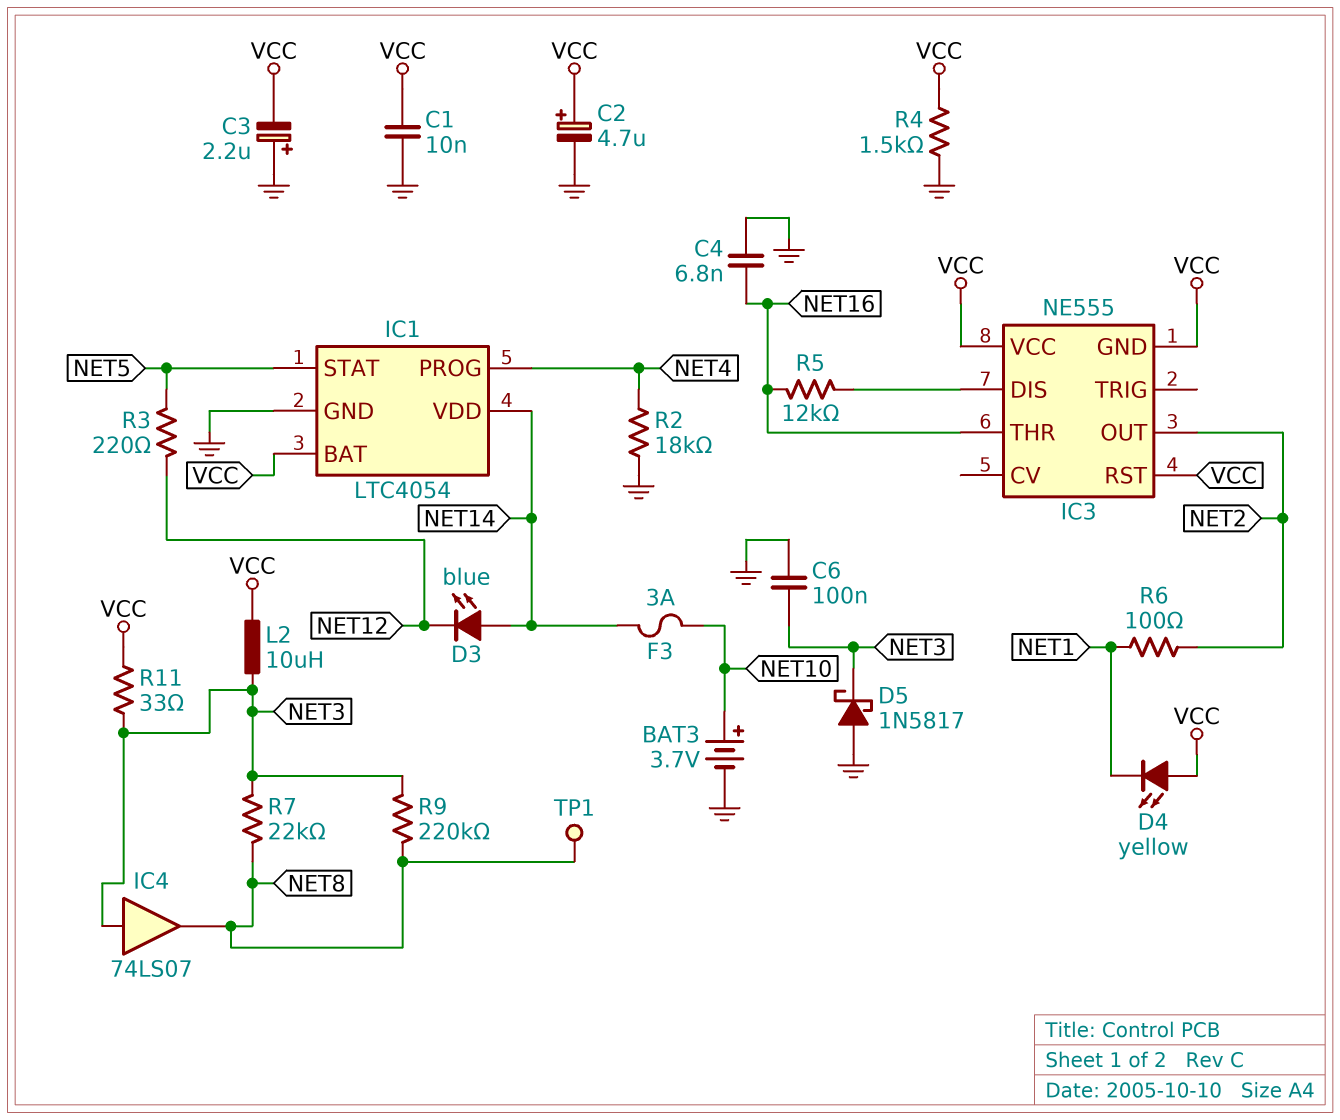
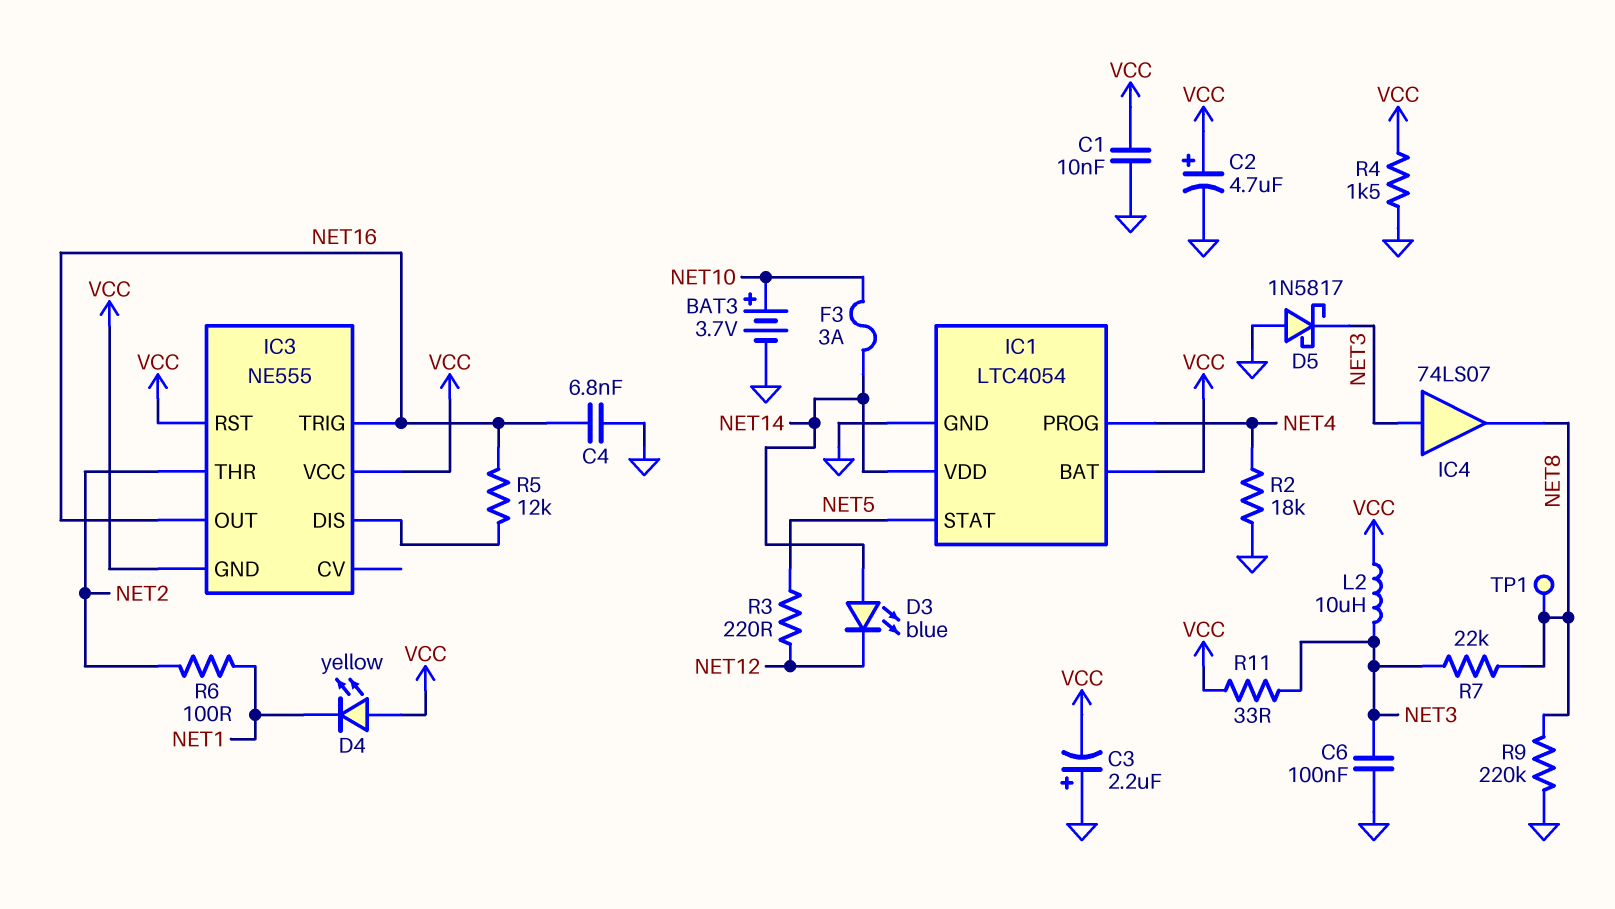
IC3 pin OUT: NET2 -> NET16
IC3 pin THR: NET16 -> NET2
IC3 pin TRIG: none -> NET16
R9: 220k (NET3, NET8) -> 220k (GND, NET8)

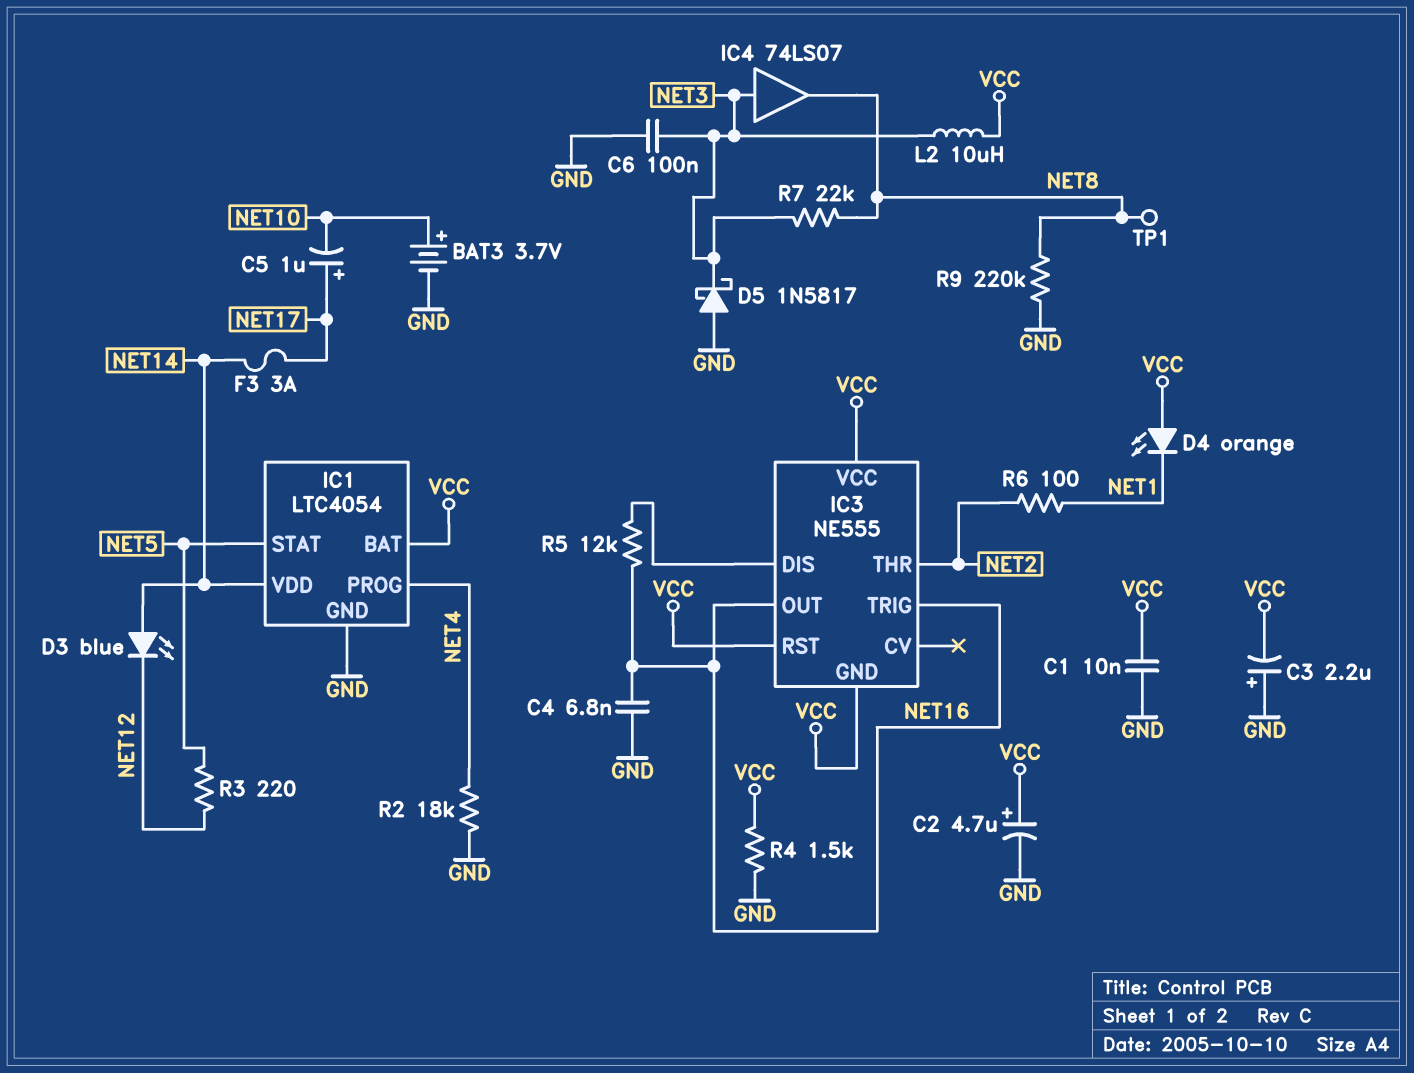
C5: none -> 1uF (plus NET17, minus NET10)
D4: LED yellow (A VCC, K NET1) -> LED orange (A VCC, K NET1)
F3: 3A (NET10, NET14) -> 3A (NET14, NET17)
R11: 33 (NET3, VCC) -> none

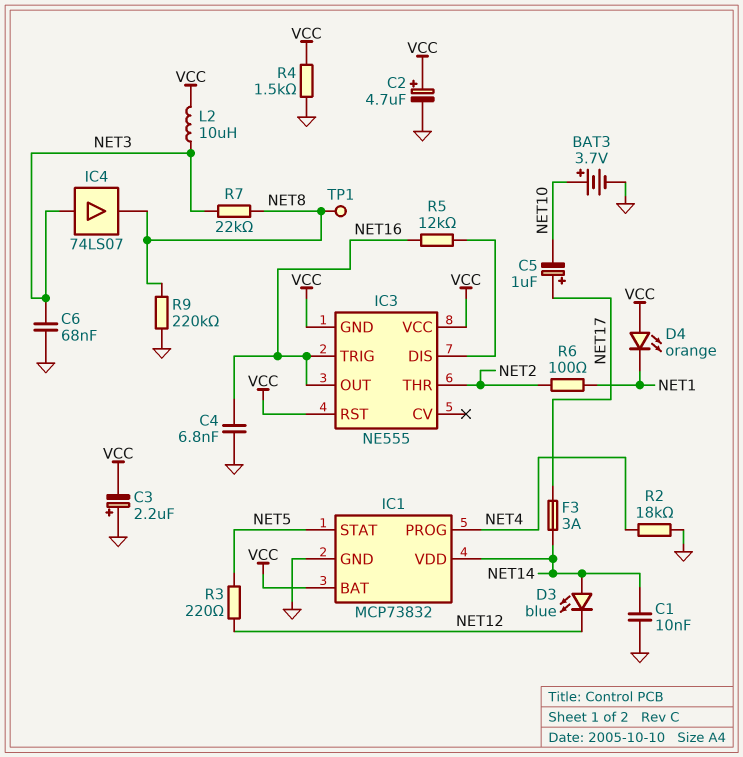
C1: 10nF (GND, VCC) -> 10nF (GND, NET14)
C6: 100nF (GND, NET3) -> 68nF (GND, NET3)
D5: schottky 1N5817 (A GND, K NET3) -> none
IC1: LTC4054 -> MCP73832

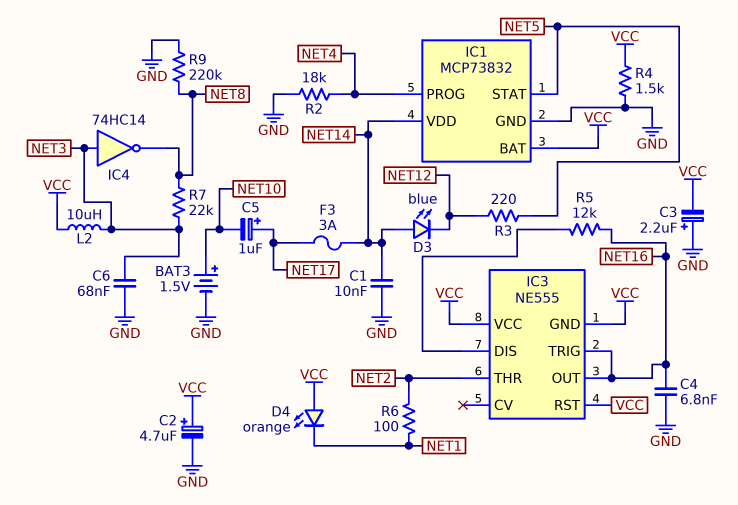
BAT3: 3.7V (plus NET10, minus GND) -> 1.5V (plus NET10, minus GND)
IC4: buffer 74LS07 (in NET3, out NET8) -> NOT 74HC14 (in NET3, out NET8)
TP1: test point (NET8) -> none

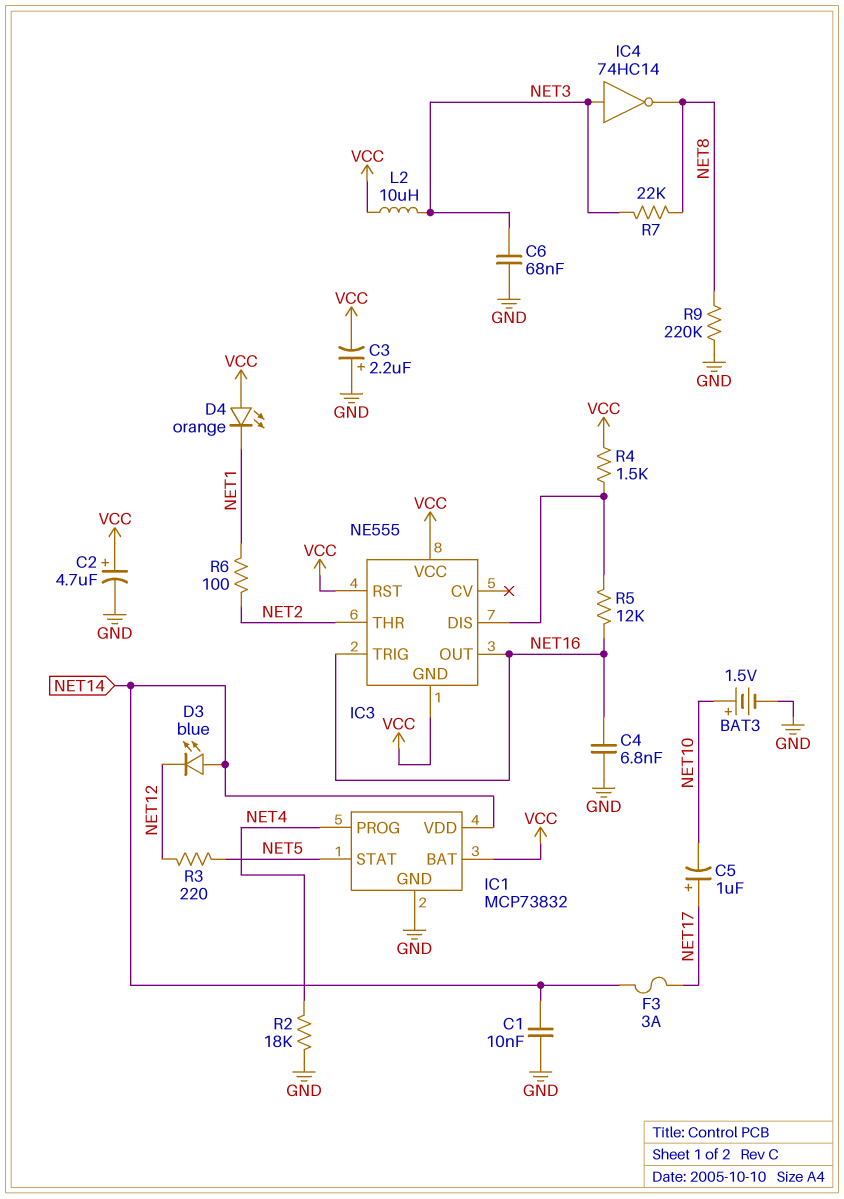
R4: 1.5k (GND, VCC) -> 1.5k (IC3/DIS, VCC)

